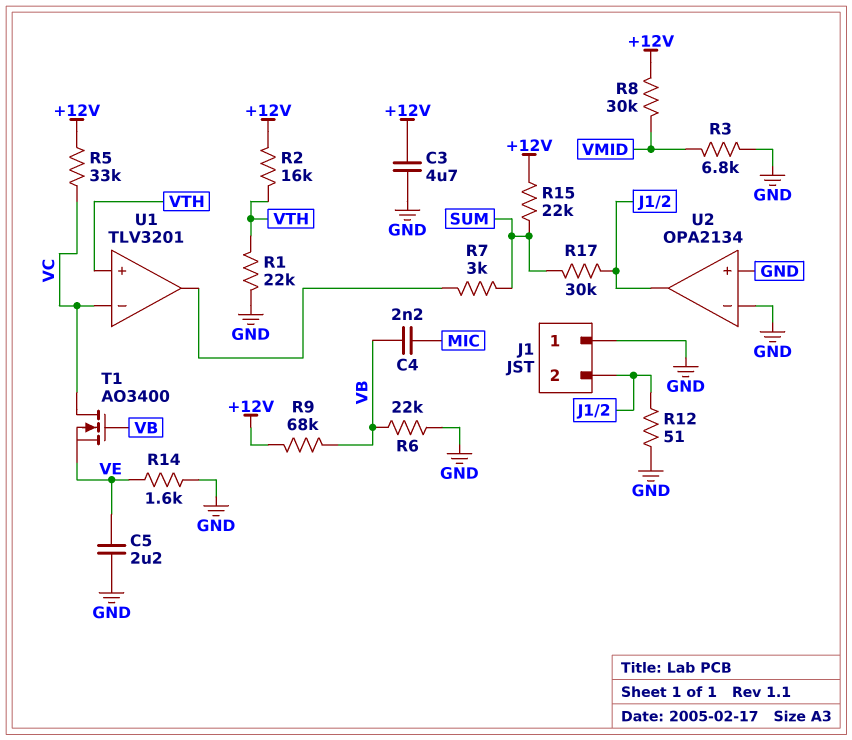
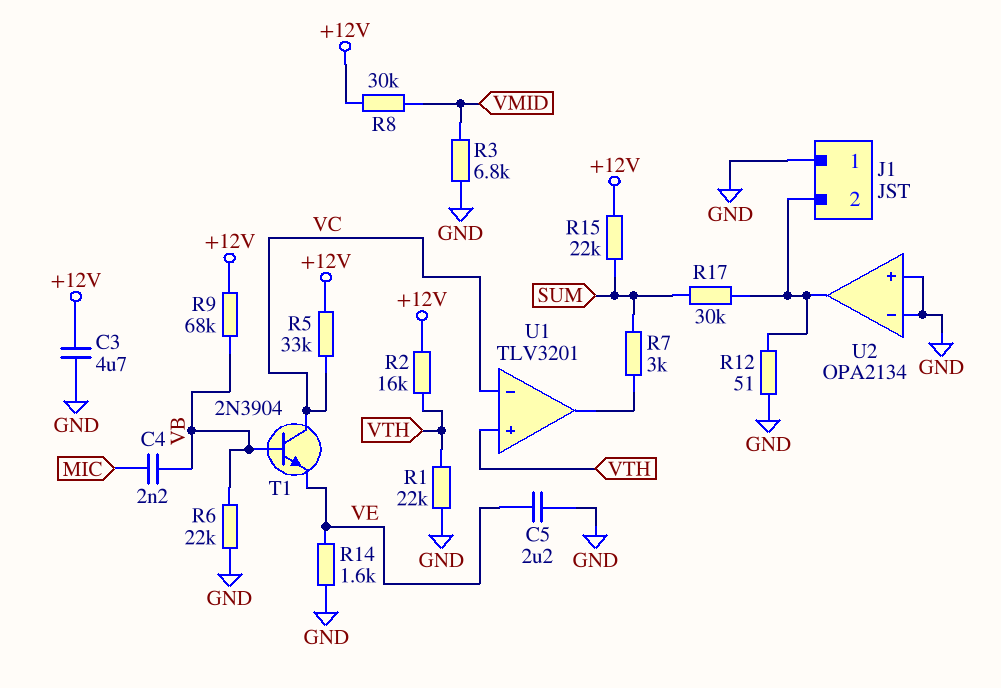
T1: NMOS AO3400 (G VB, D VC, S VE) -> NPN 2N3904 (B VB, C VC, E VE)

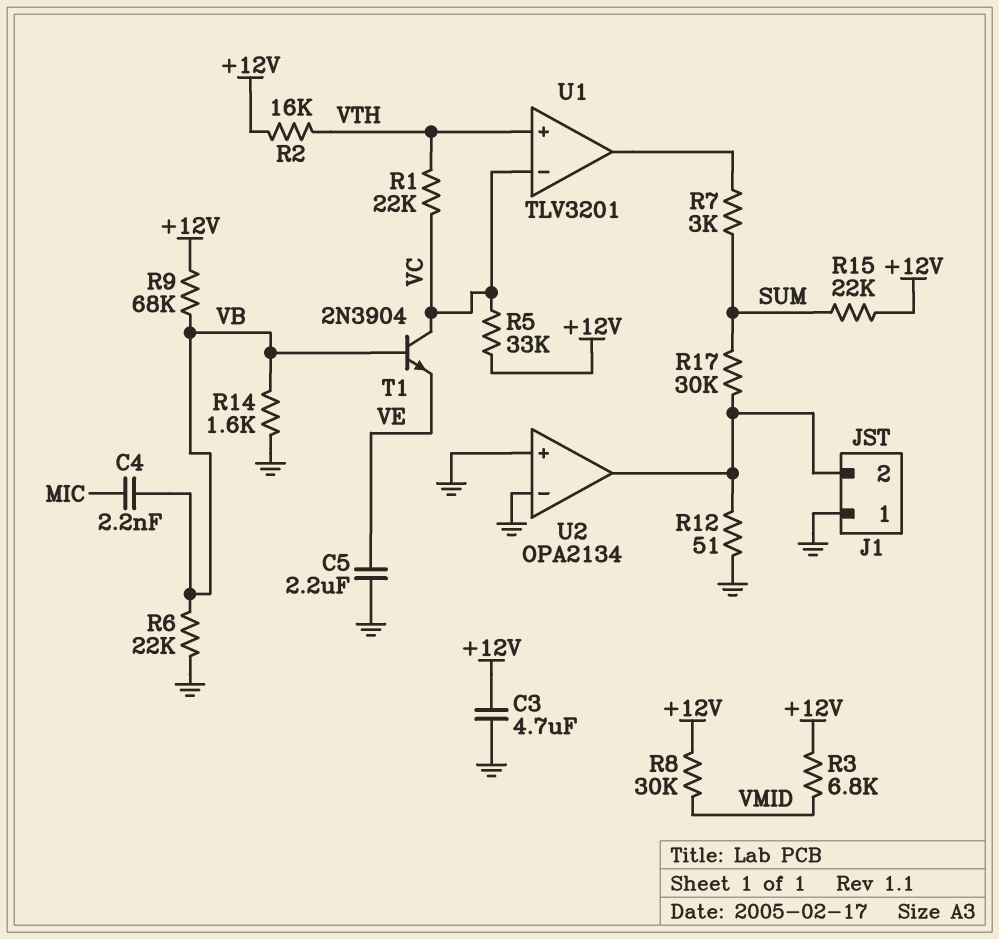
R1: 22k (GND, VTH) -> 22k (VC, VTH)
R3: 6.8k (GND, VMID) -> 6.8k (+12V, VMID)
R14: 1.6k (GND, VE) -> 1.6k (GND, VB)

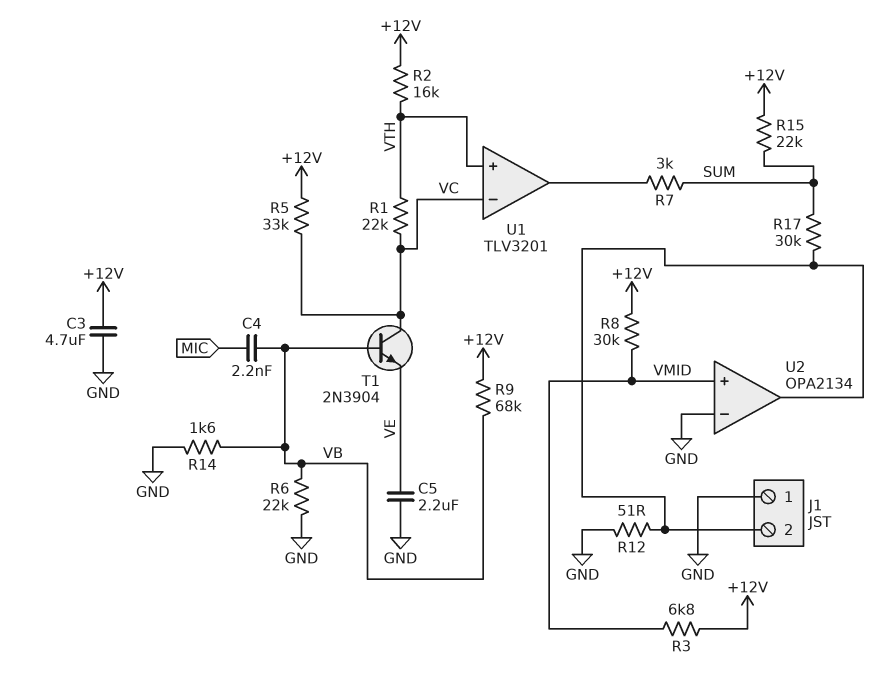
U2 pin in+: GND -> VMID

